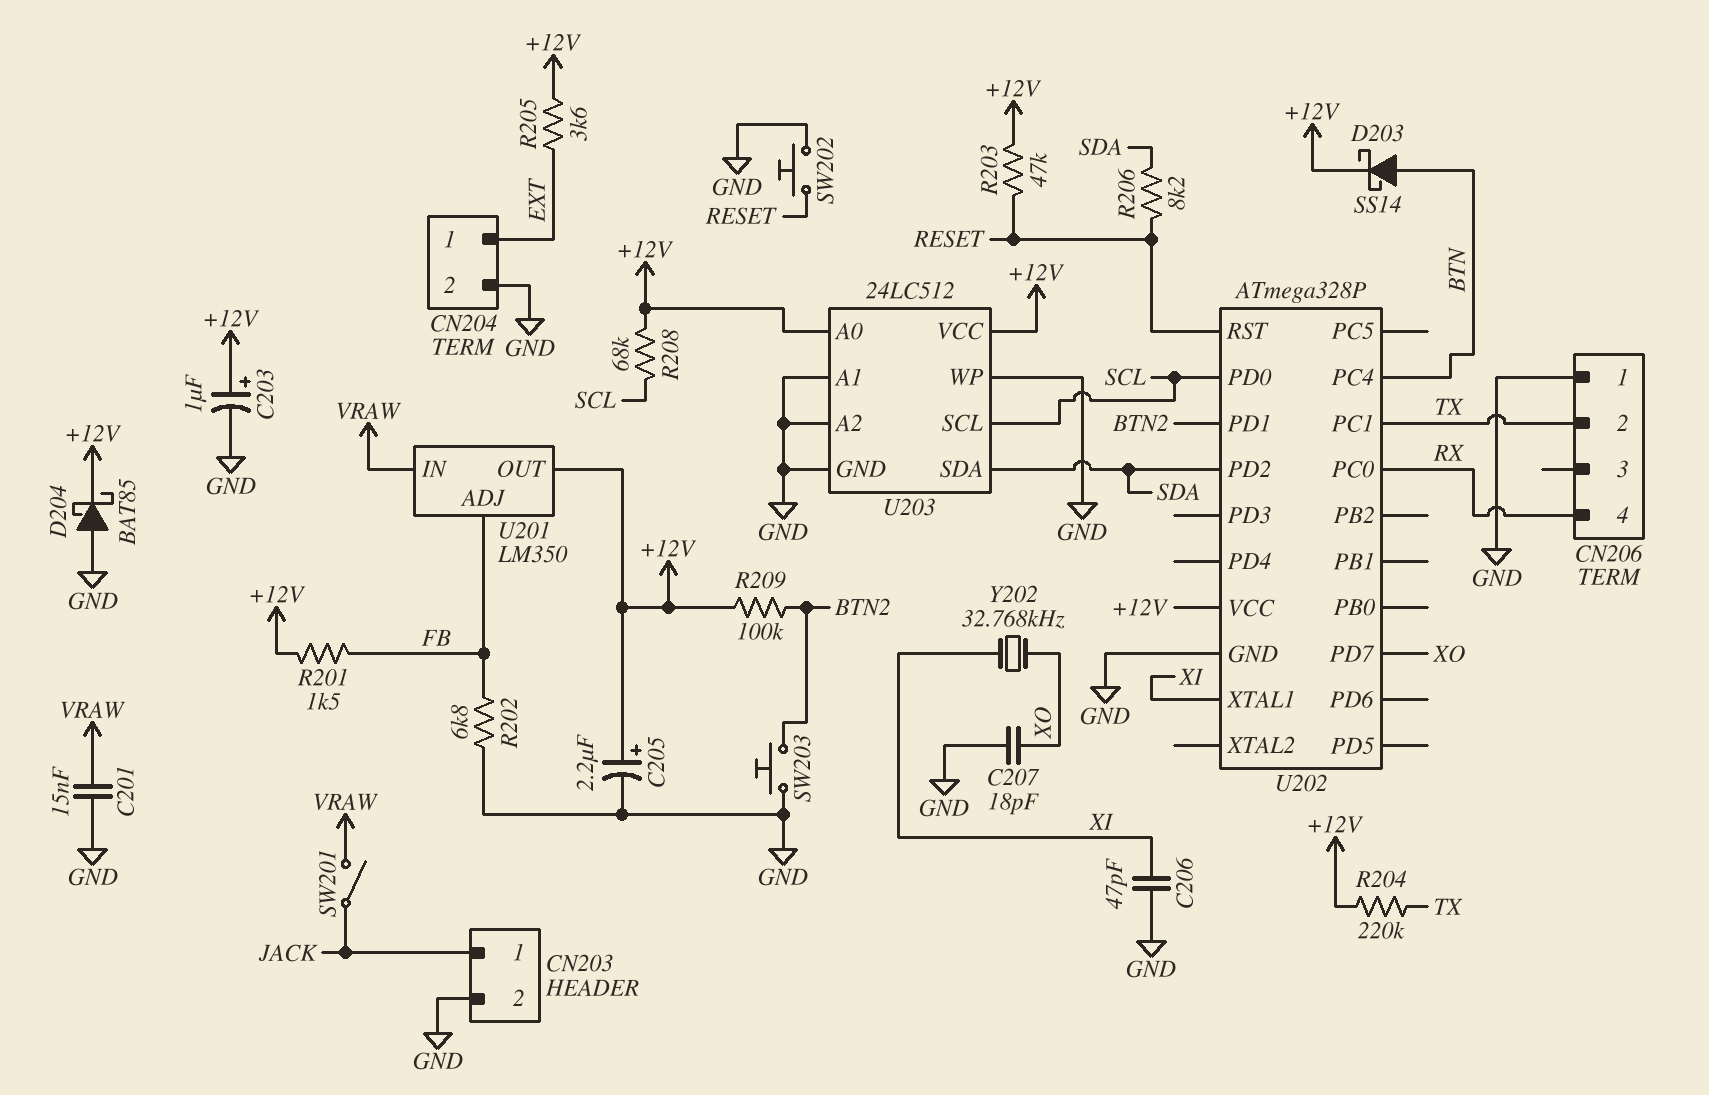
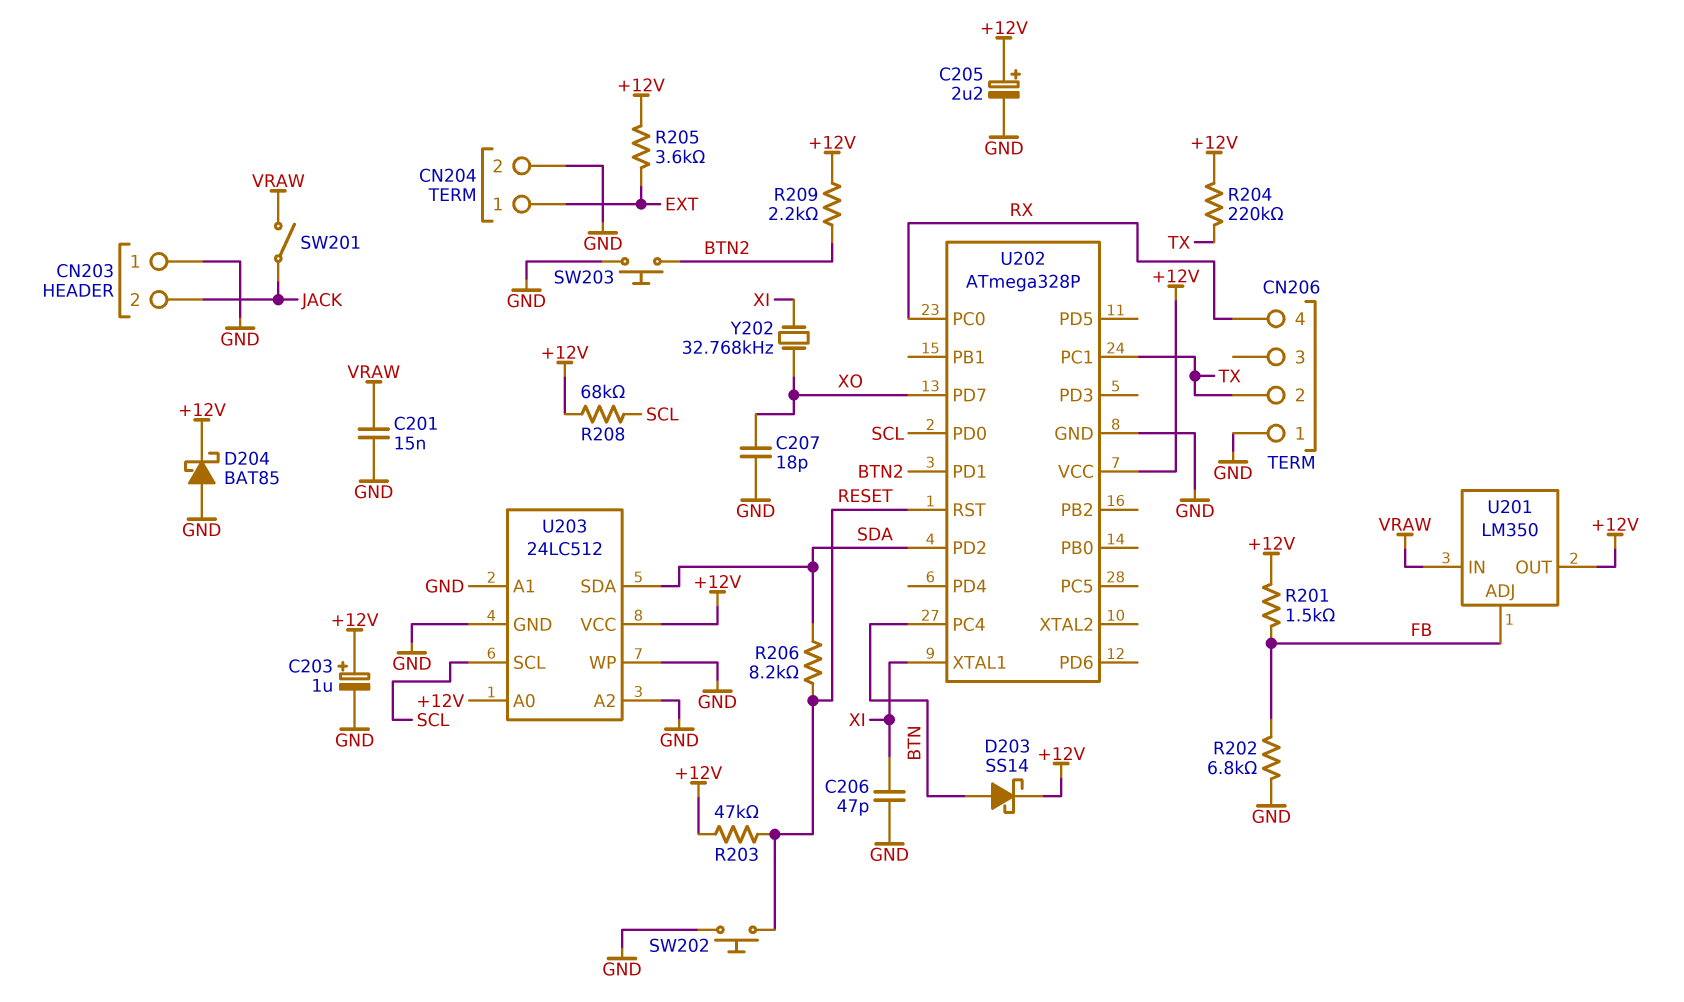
CN203 pin 1: JACK -> GND
CN203 pin 2: GND -> JACK
R209: 100k (+12V, BTN2) -> 2.2k (+12V, BTN2)

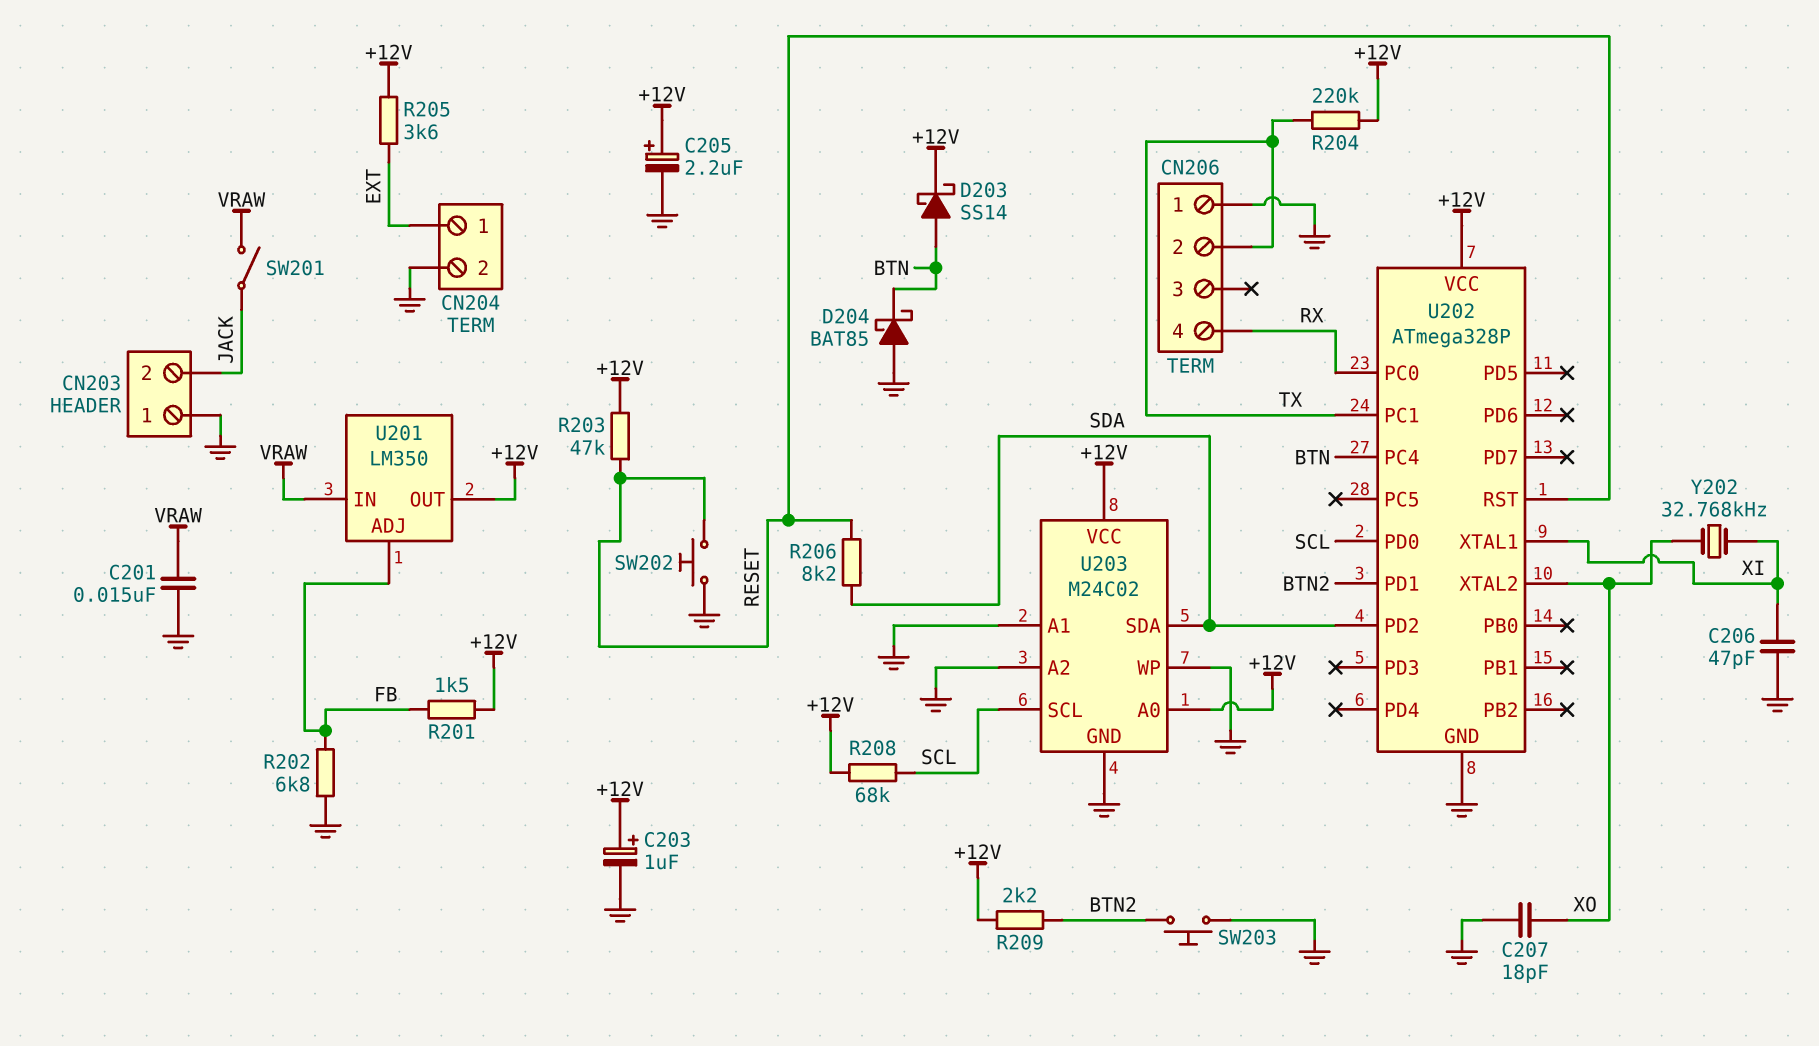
D204: schottky BAT85 (A GND, K +12V) -> schottky BAT85 (A GND, K BTN)
U202 pin PD7: XO -> none
U202 pin XTAL2: none -> XO
U203: 24LC512 -> M24C02

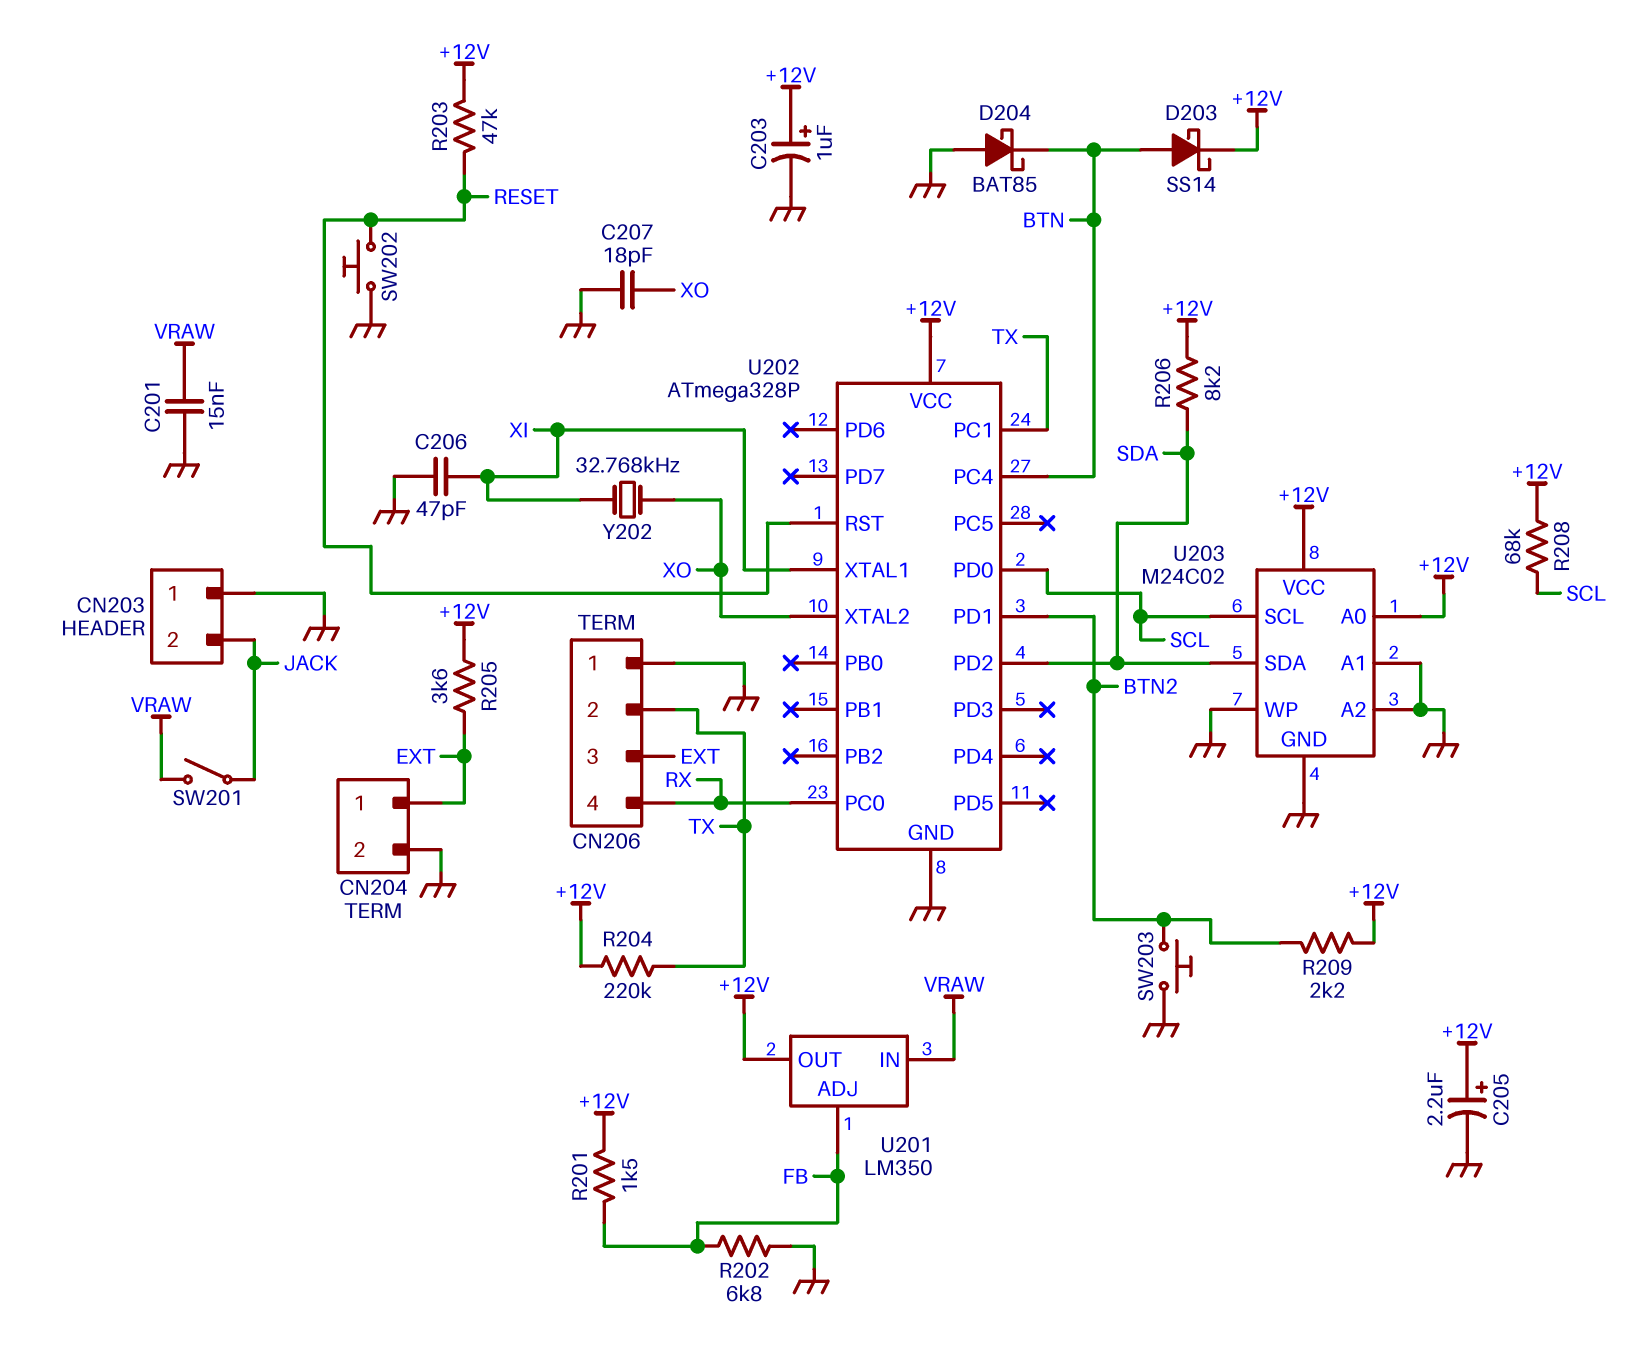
CN206 pin 3: none -> EXT
R206: 8.2k (RESET, SDA) -> 8.2k (+12V, SDA)

